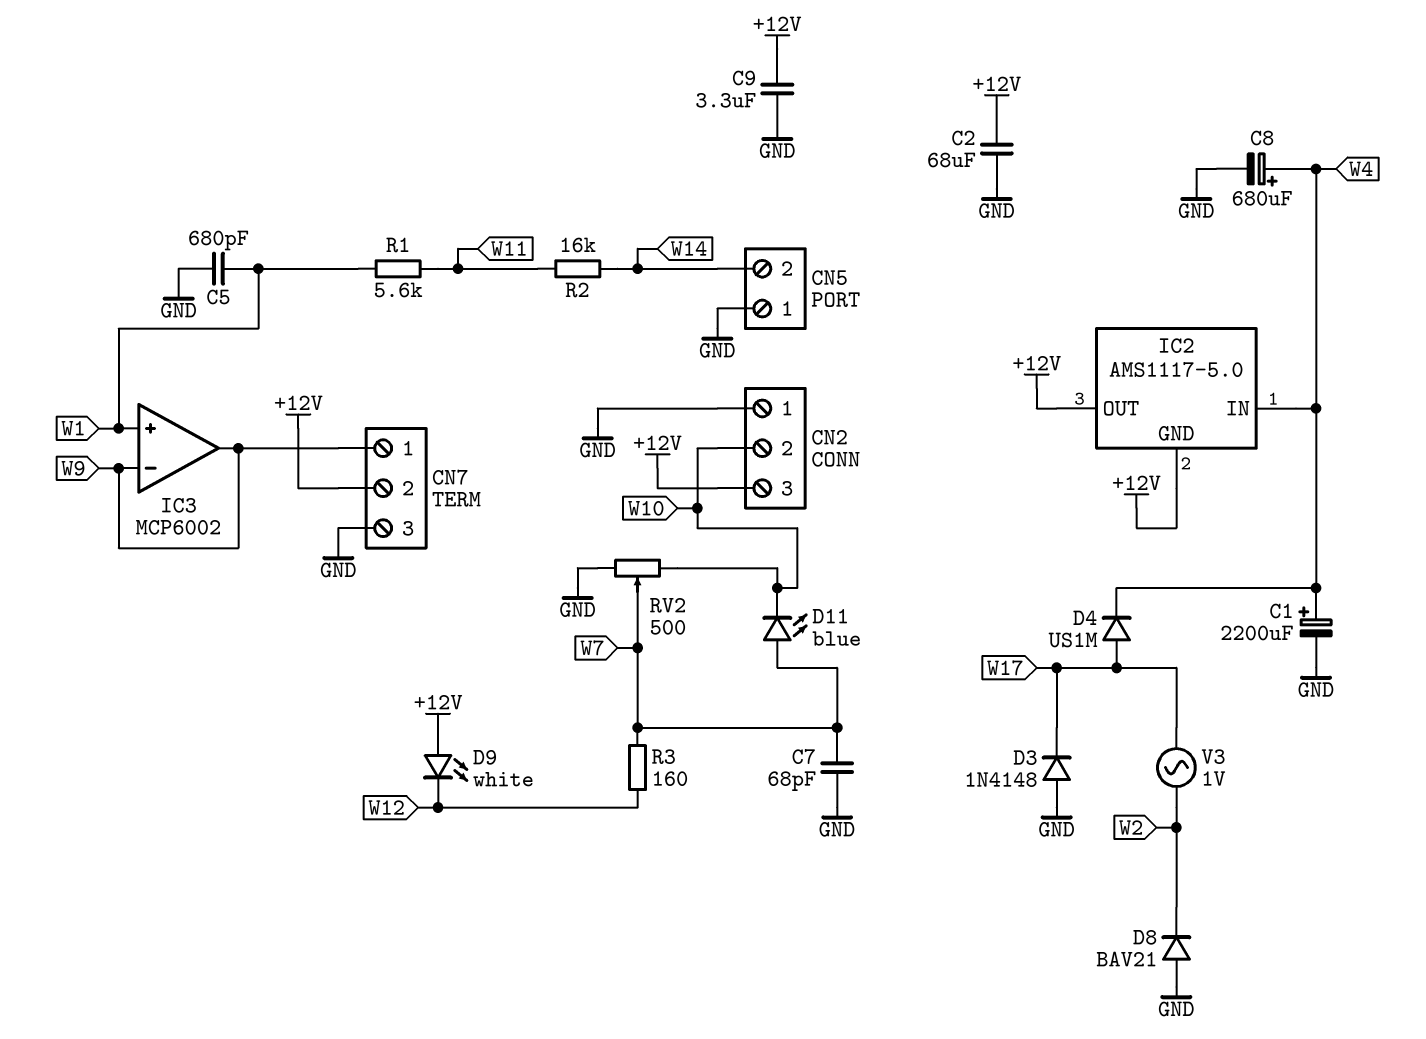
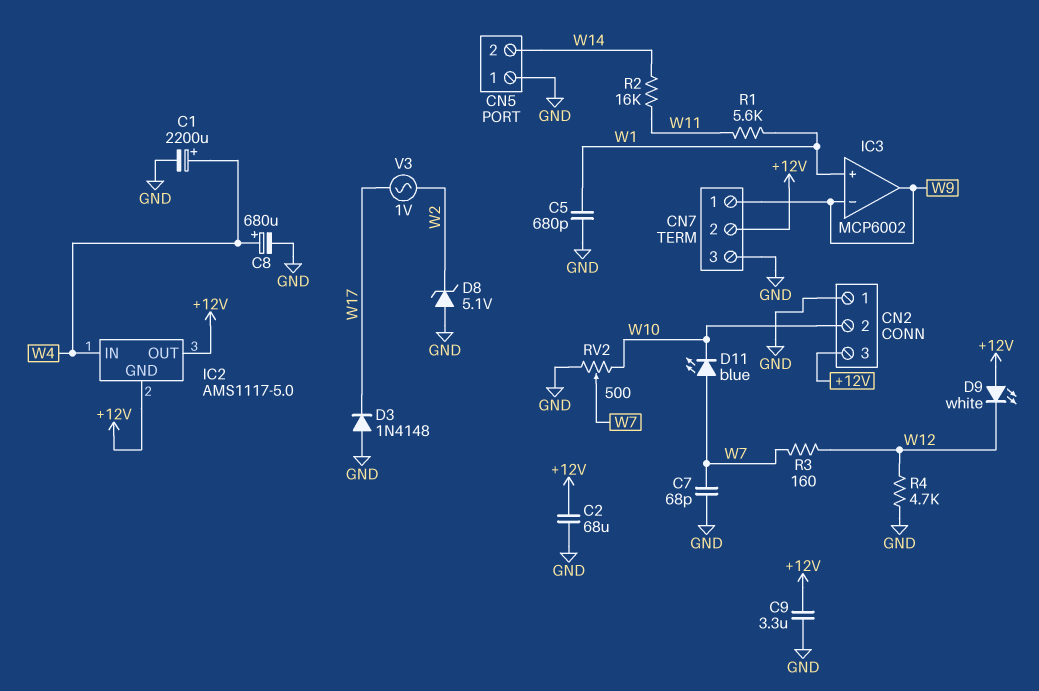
D4: diode US1M (A W17, K W4) -> none
D8: diode BAV21 (A GND, K W2) -> zener 5.1V (A GND, K W2)
R4: none -> 4.7k (GND, W12)

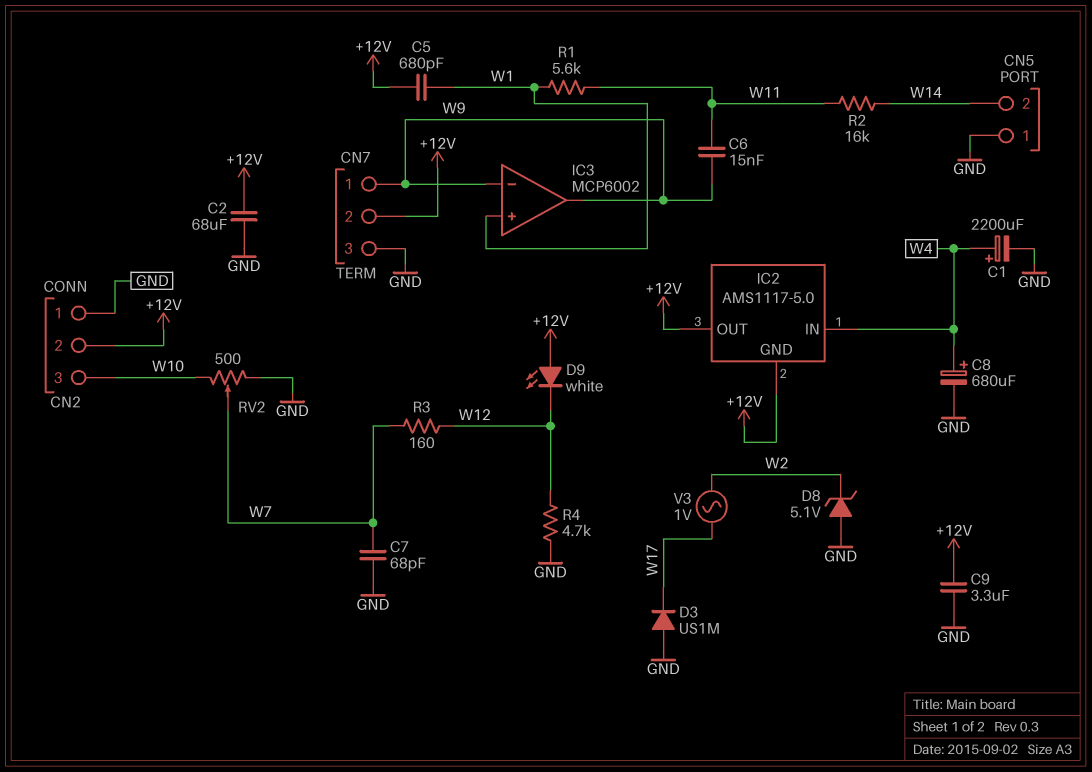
C5: 680pF (GND, W1) -> 680pF (+12V, W1)
C6: none -> 15nF (W9, W11)
CN2 pin 2: W10 -> +12V
CN2 pin 3: +12V -> W10
D3: diode 1N4148 (A GND, K W17) -> diode US1M (A GND, K W17)
D11: LED blue (A W7, K W10) -> none

